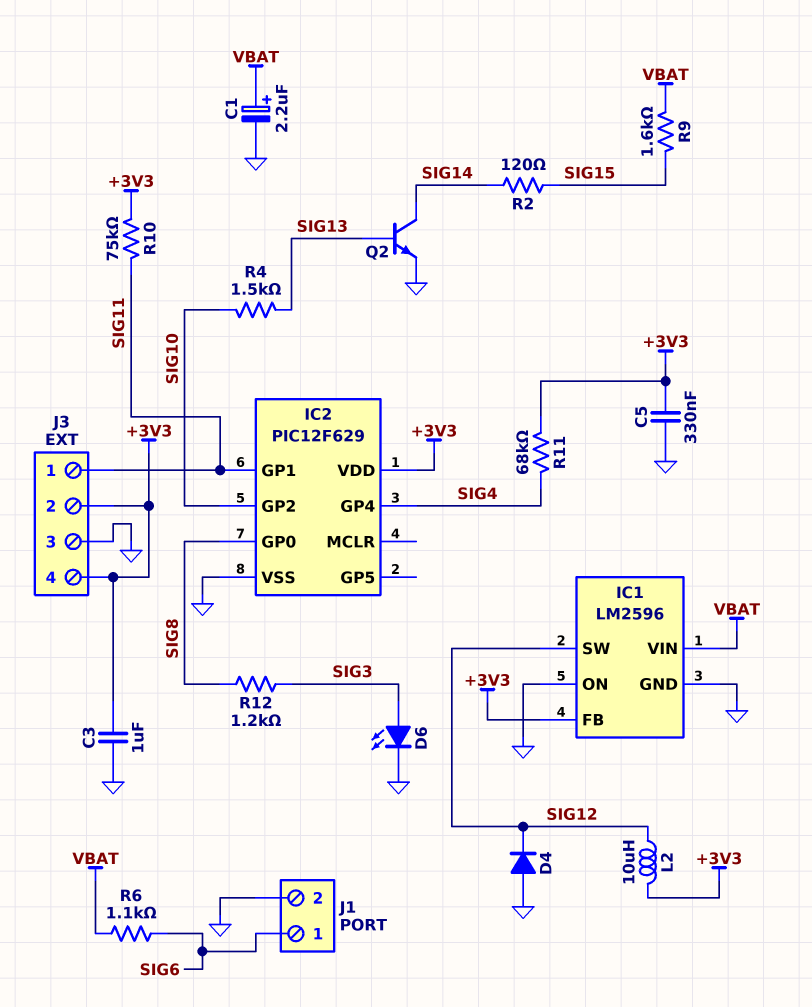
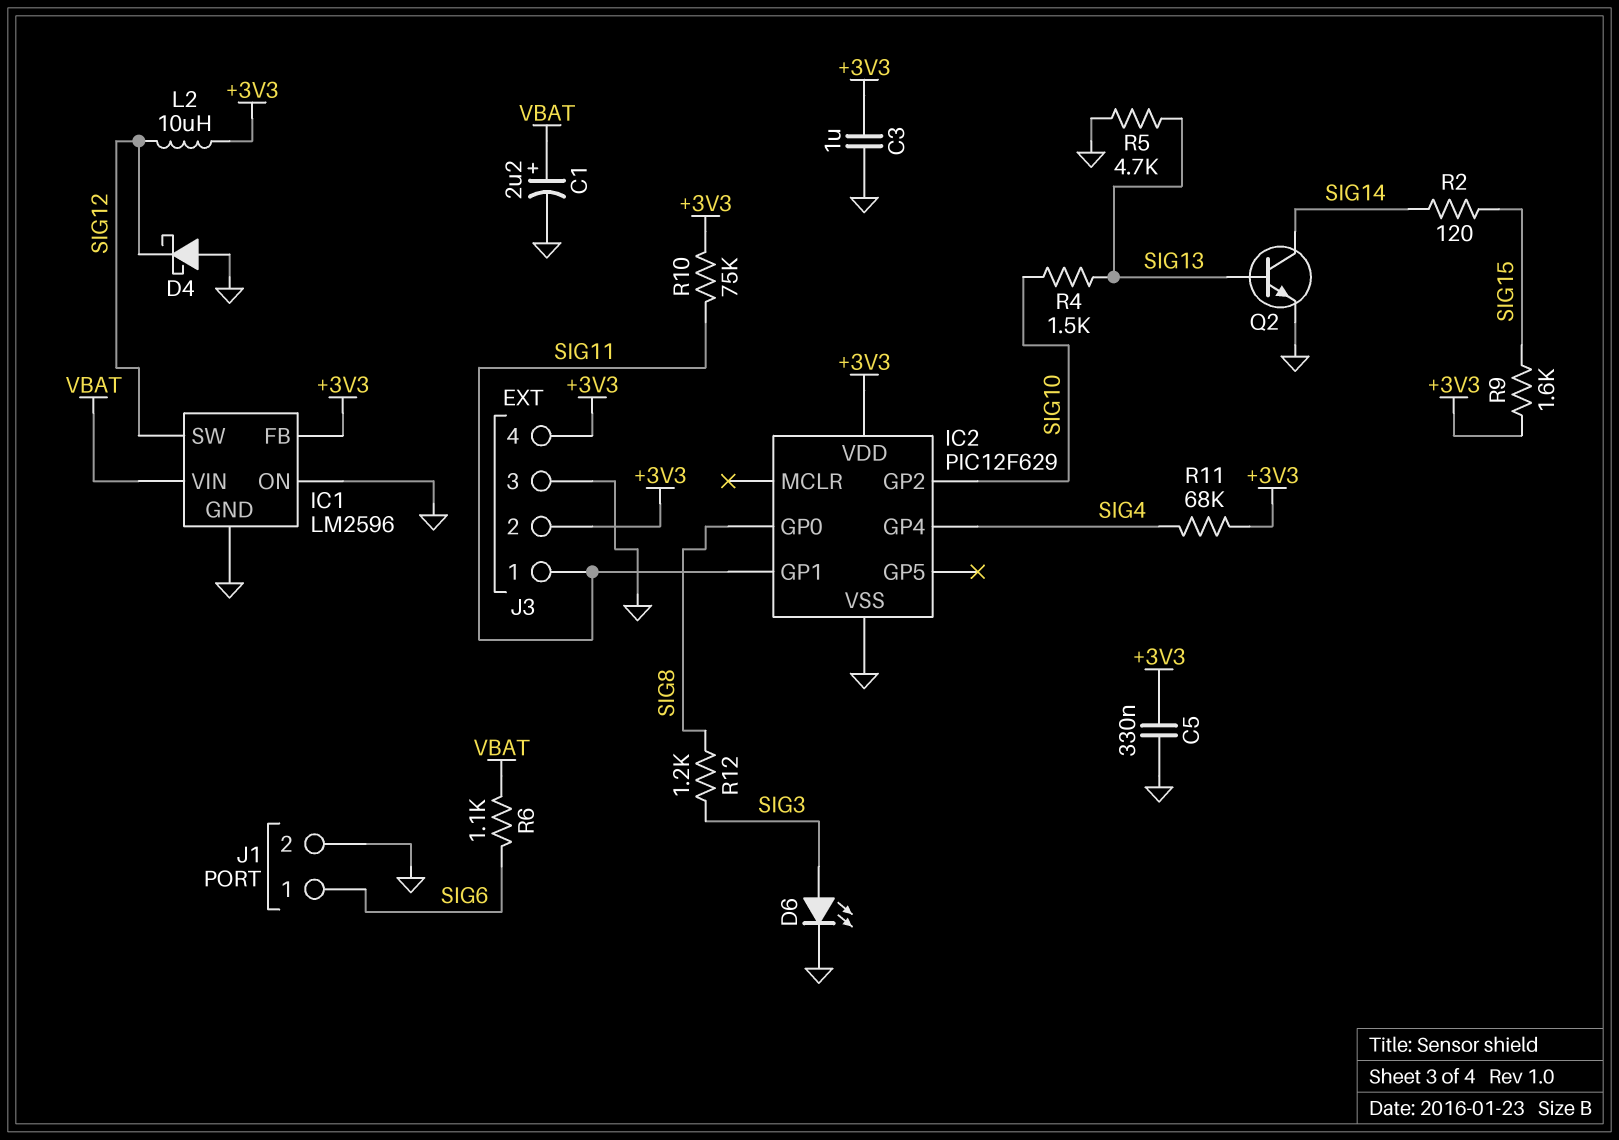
D4: diode (A GND, K SIG12) -> schottky (A GND, K SIG12)
R5: none -> 4.7k (GND, SIG13)
R9: 1.6k (SIG15, VBAT) -> 1.6k (+3V3, SIG15)

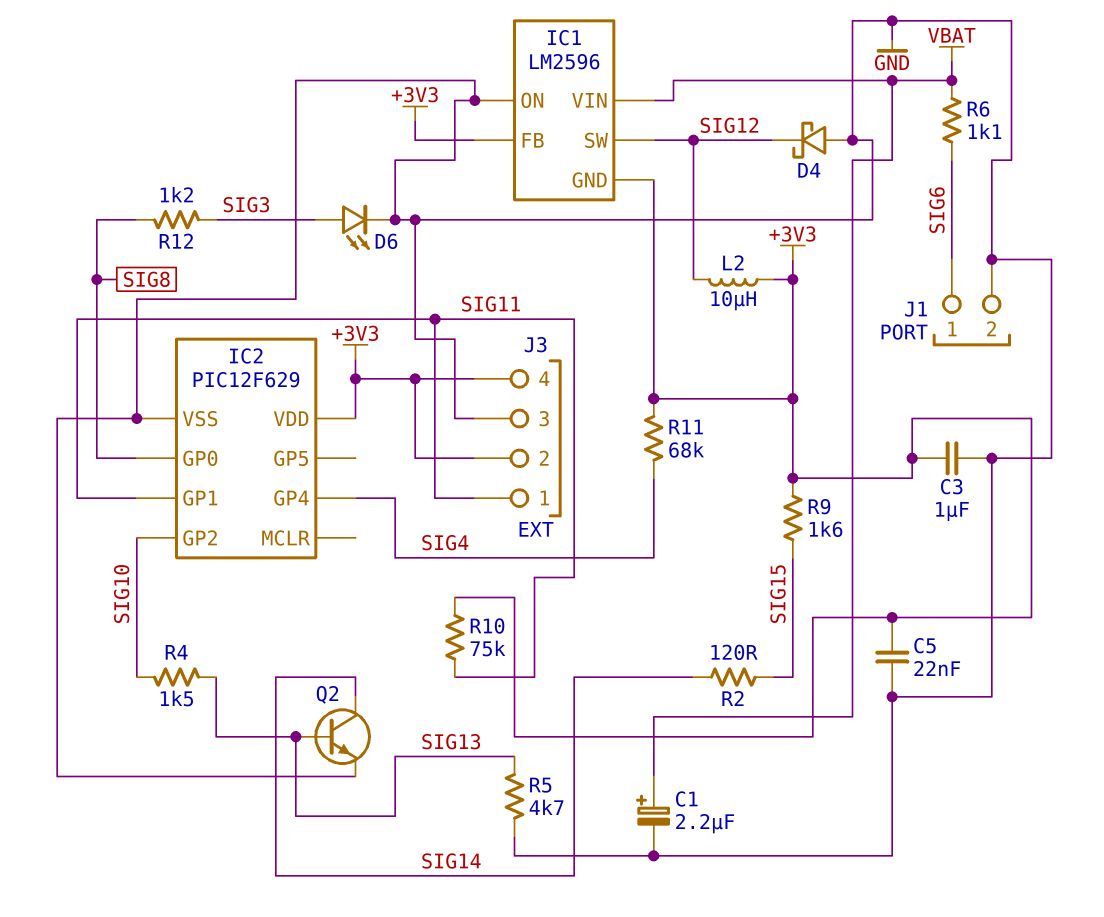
C5: 330nF (+3V3, GND) -> 22nF (+3V3, GND)
IC1 pin GND: GND -> +3V3

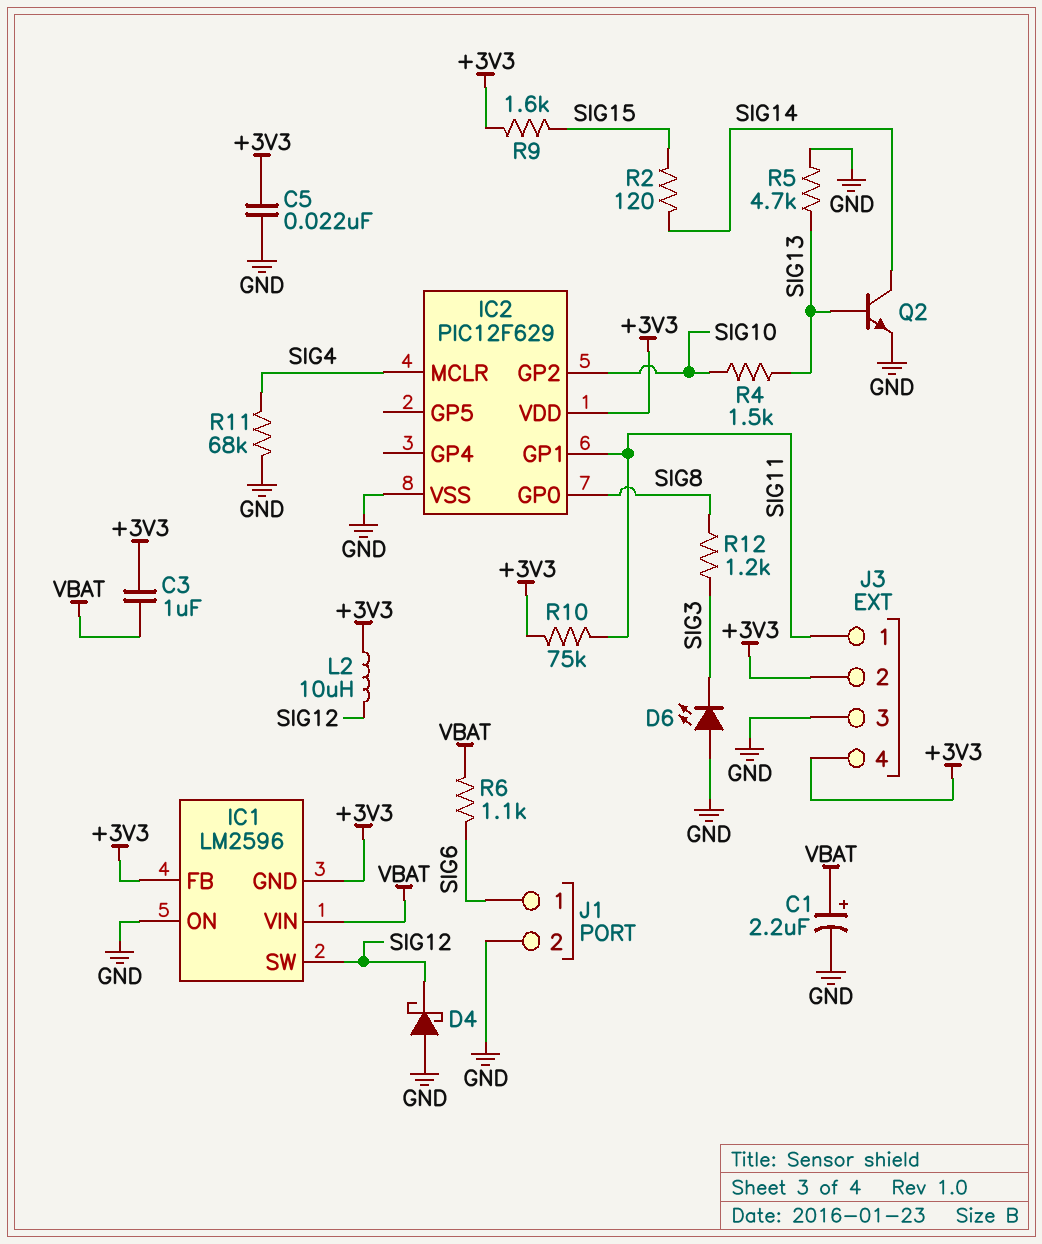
C3: 1uF (+3V3, GND) -> 1uF (+3V3, VBAT)
D6: LED (A SIG3, K GND) -> LED (A GND, K SIG3)
IC2 pin GP4: SIG4 -> none
IC2 pin MCLR: none -> SIG4
R11: 68k (+3V3, SIG4) -> 68k (GND, SIG4)

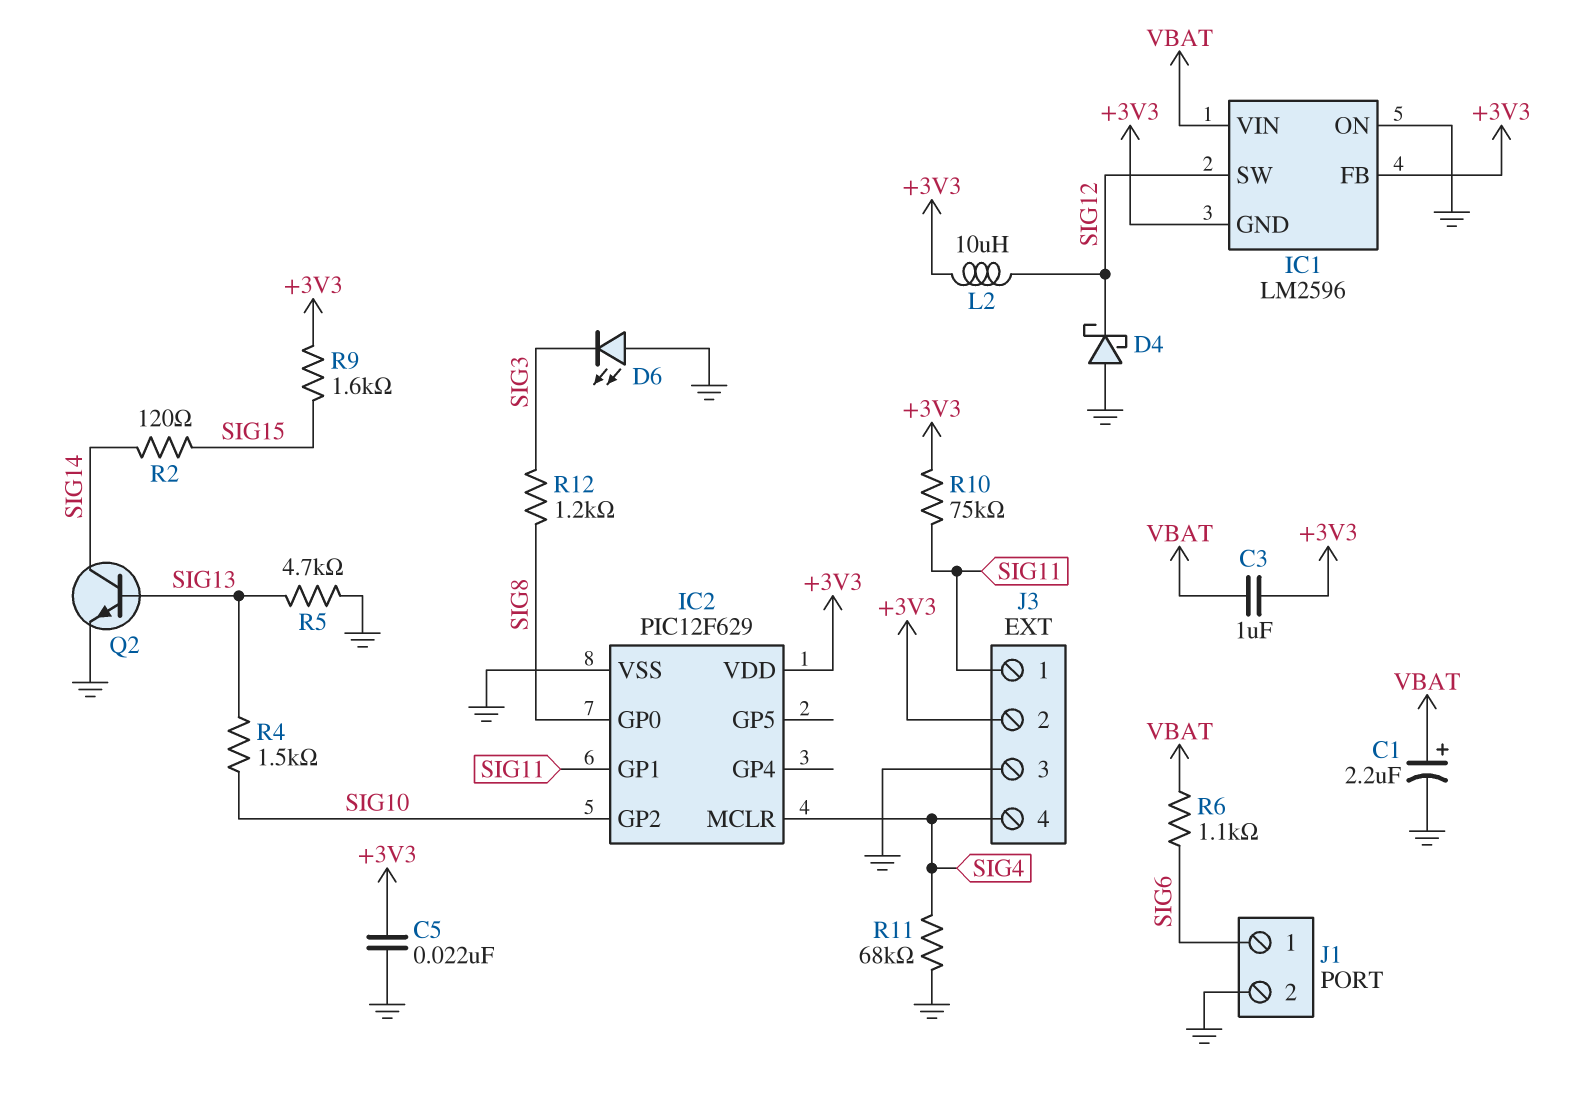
J3 pin 4: +3V3 -> SIG4

